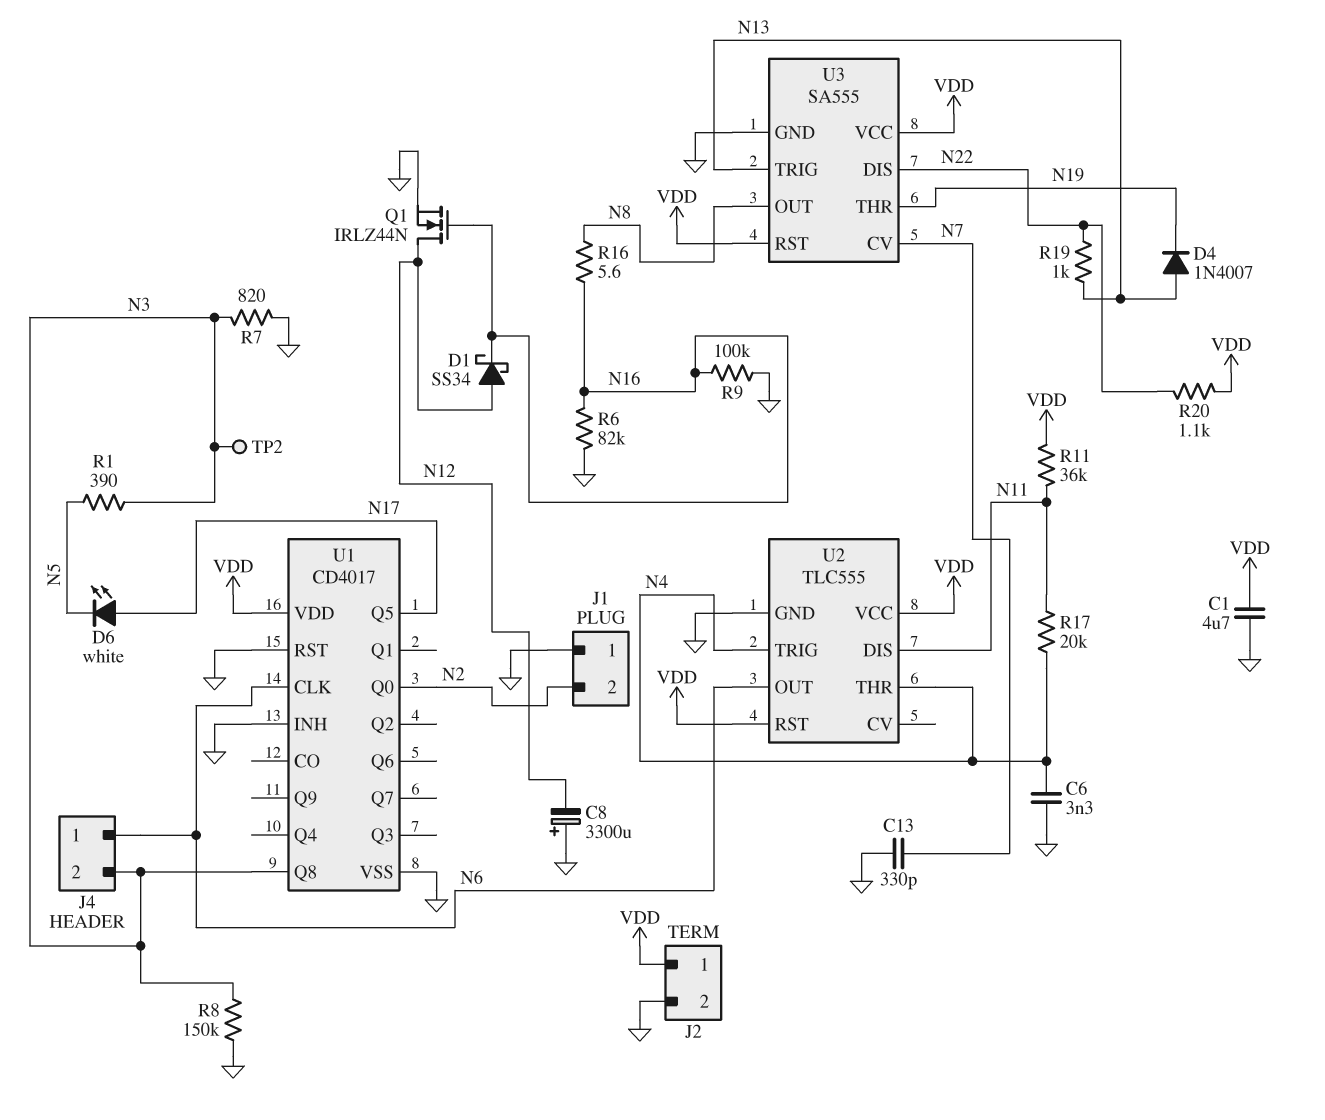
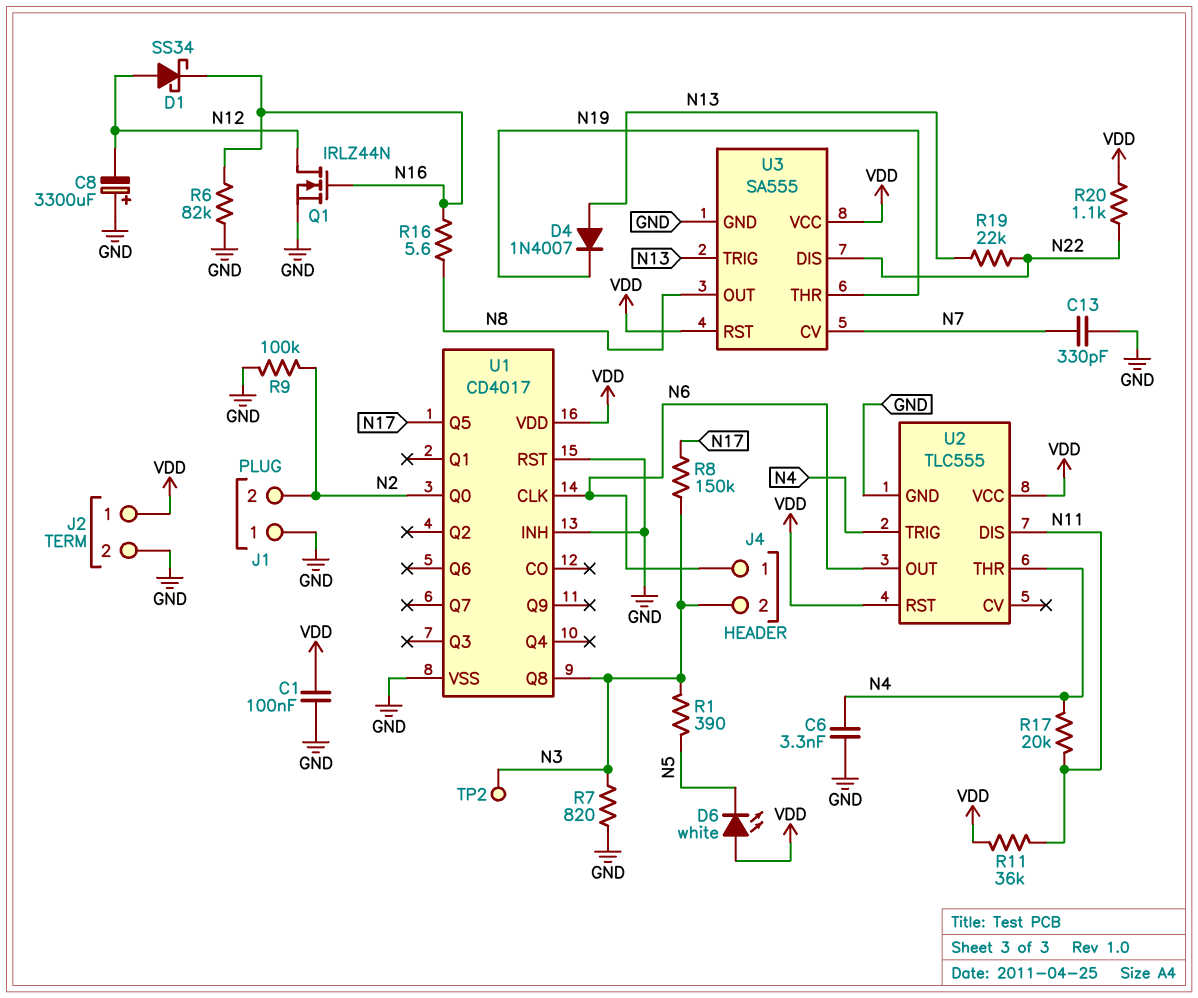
C1: 4.7uF (GND, VDD) -> 100nF (GND, VDD)
D6: LED white (A N17, K N5) -> LED white (A VDD, K N5)
R8: 150k (GND, N3) -> 150k (N3, N17)
R9: 100k (GND, N16) -> 100k (GND, N2)
R19: 1k (N13, N22) -> 22k (N13, N22)

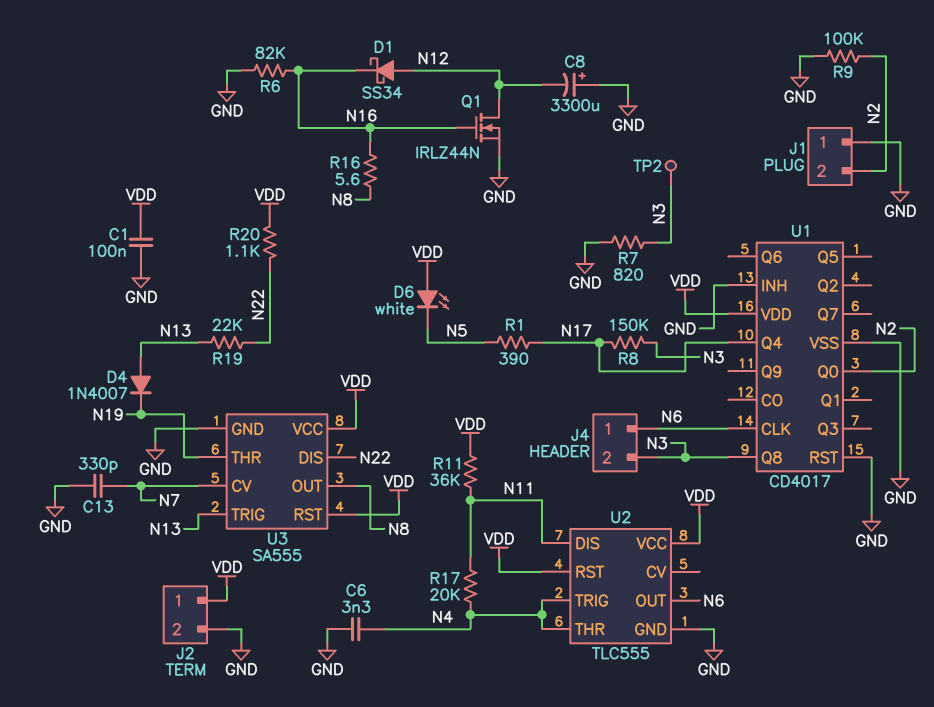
R1: 390 (N3, N5) -> 390 (N5, N17)
U1 pin Q4: none -> N17
U1 pin Q5: N17 -> none

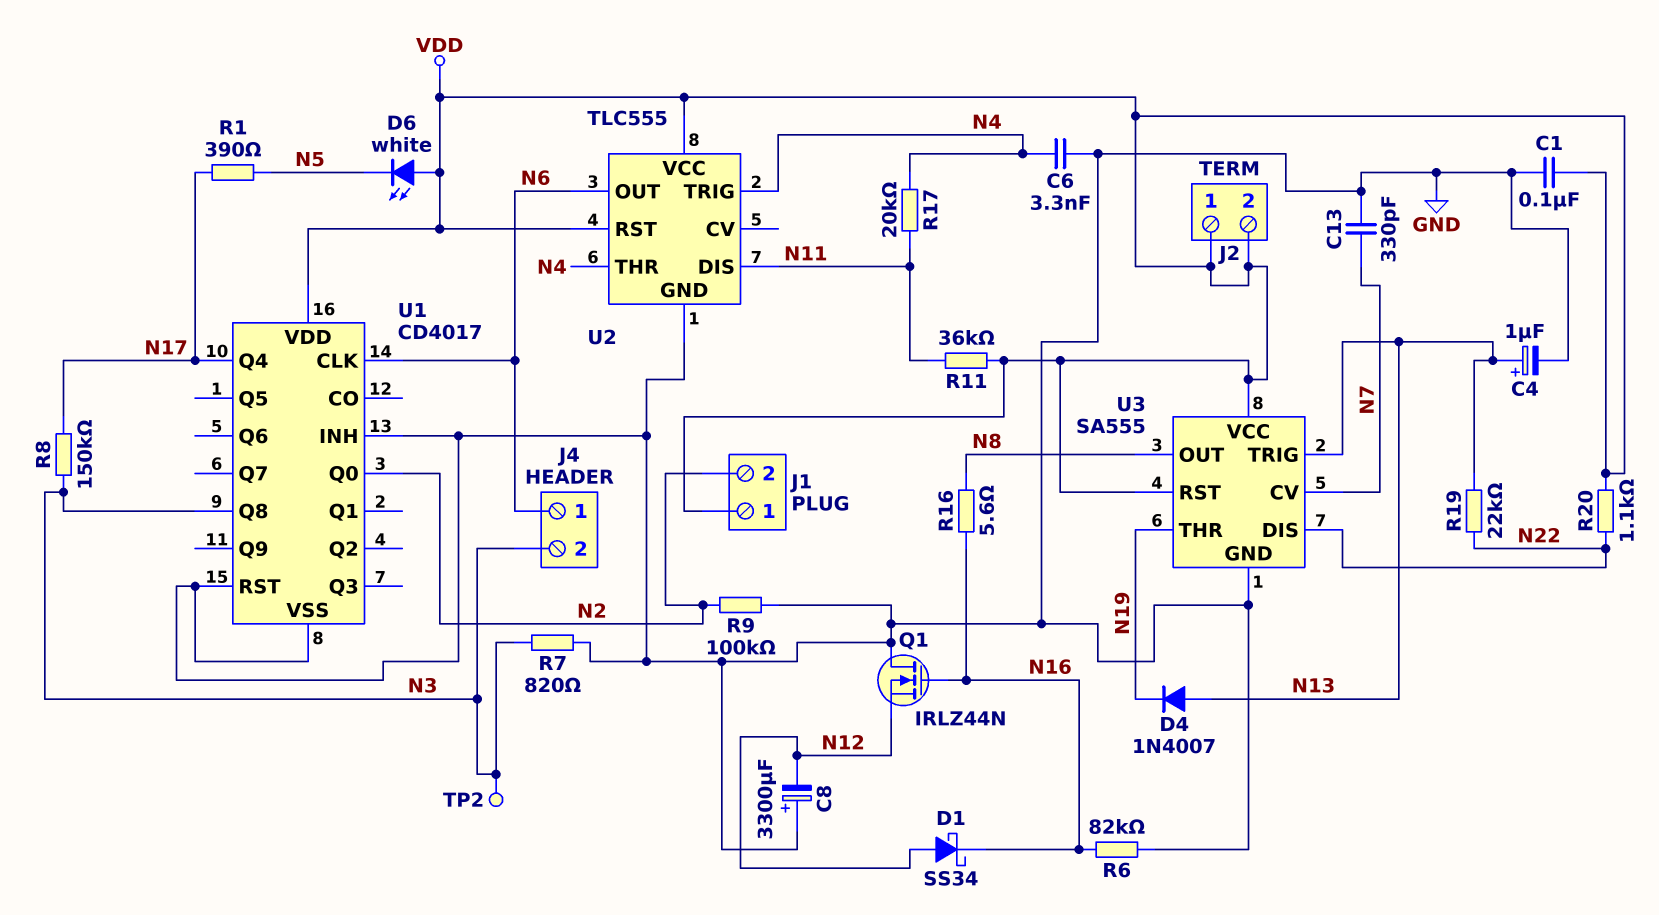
C4: none -> 1uF (plus N13, minus GND)
J1 pin 1: GND -> VDD
J2 pin 2: GND -> VDD
Q1: NMOS IRLZ44N (G N16, D N12, S GND) -> NMOS IRLZ44N (G N16, D GND, S N12)

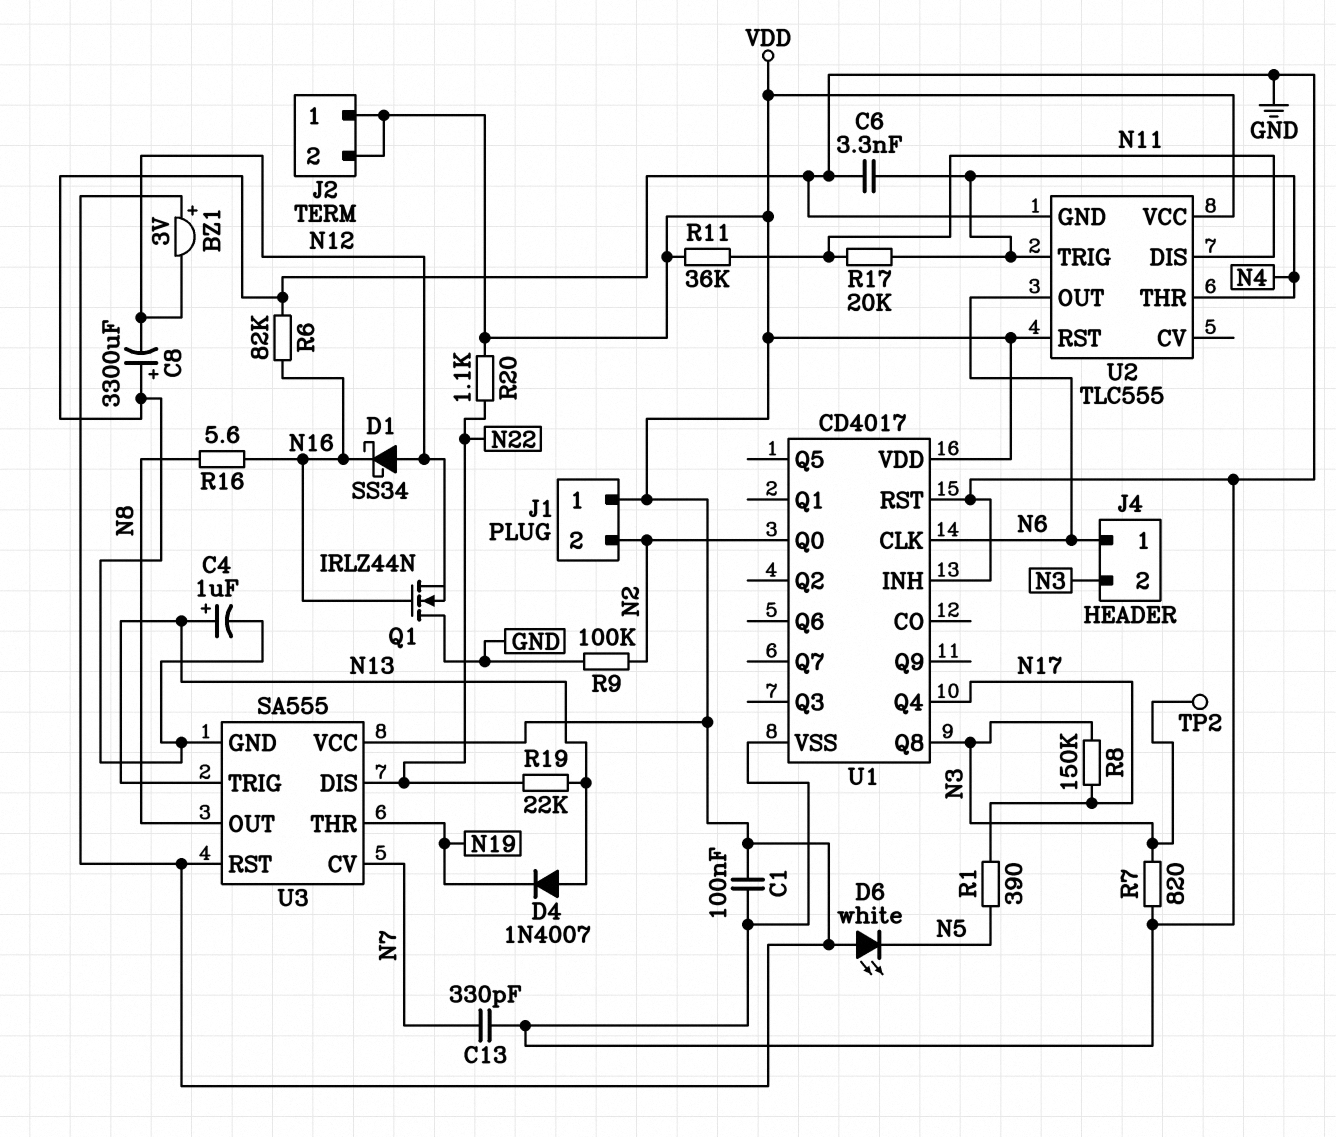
BZ1: none -> buzzer 3V (plus VDD, minus N12)

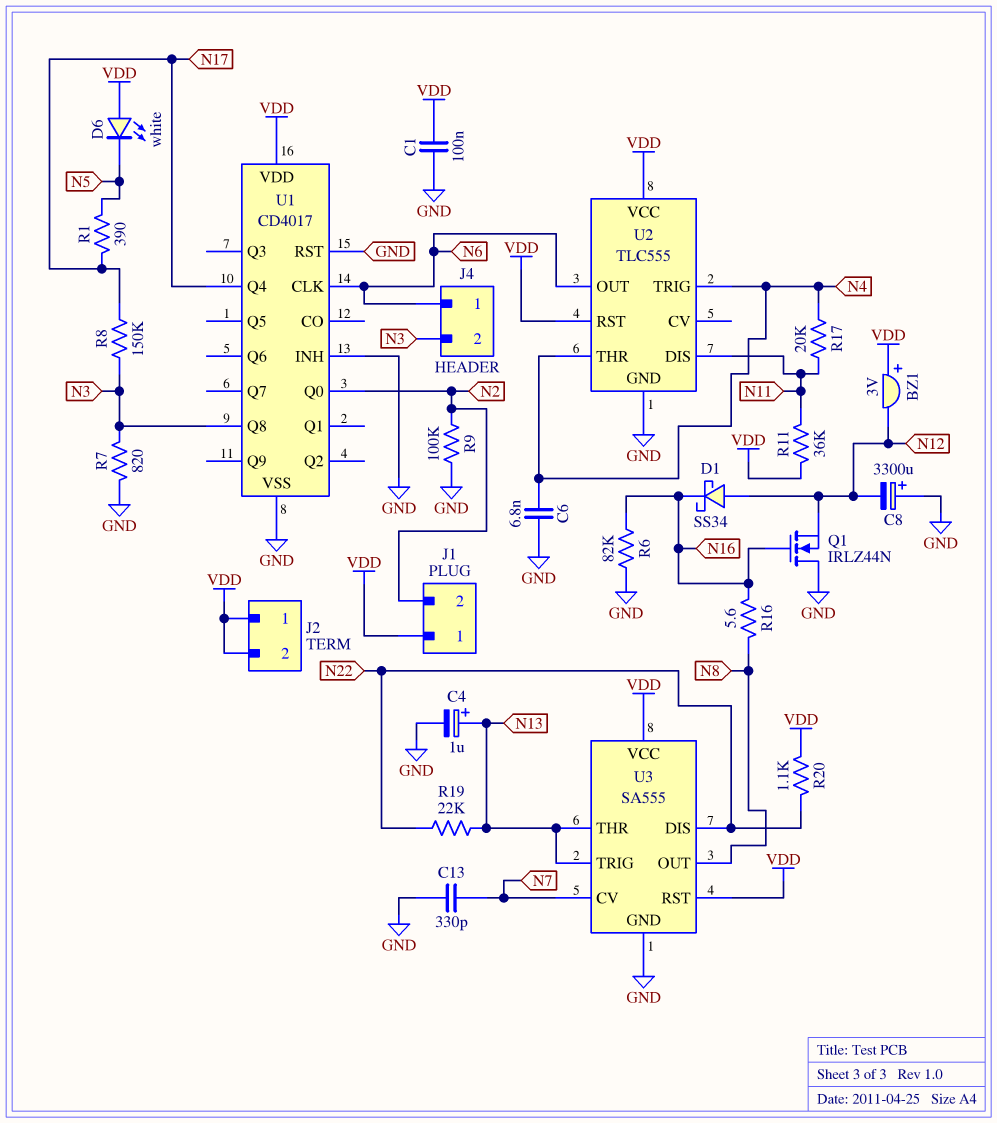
C6: 3.3nF (GND, N4) -> 6.8nF (GND, N4)
D4: diode 1N4007 (A N13, K N19) -> none
TP2: test point (N3) -> none
U3 pin THR: N19 -> N13

